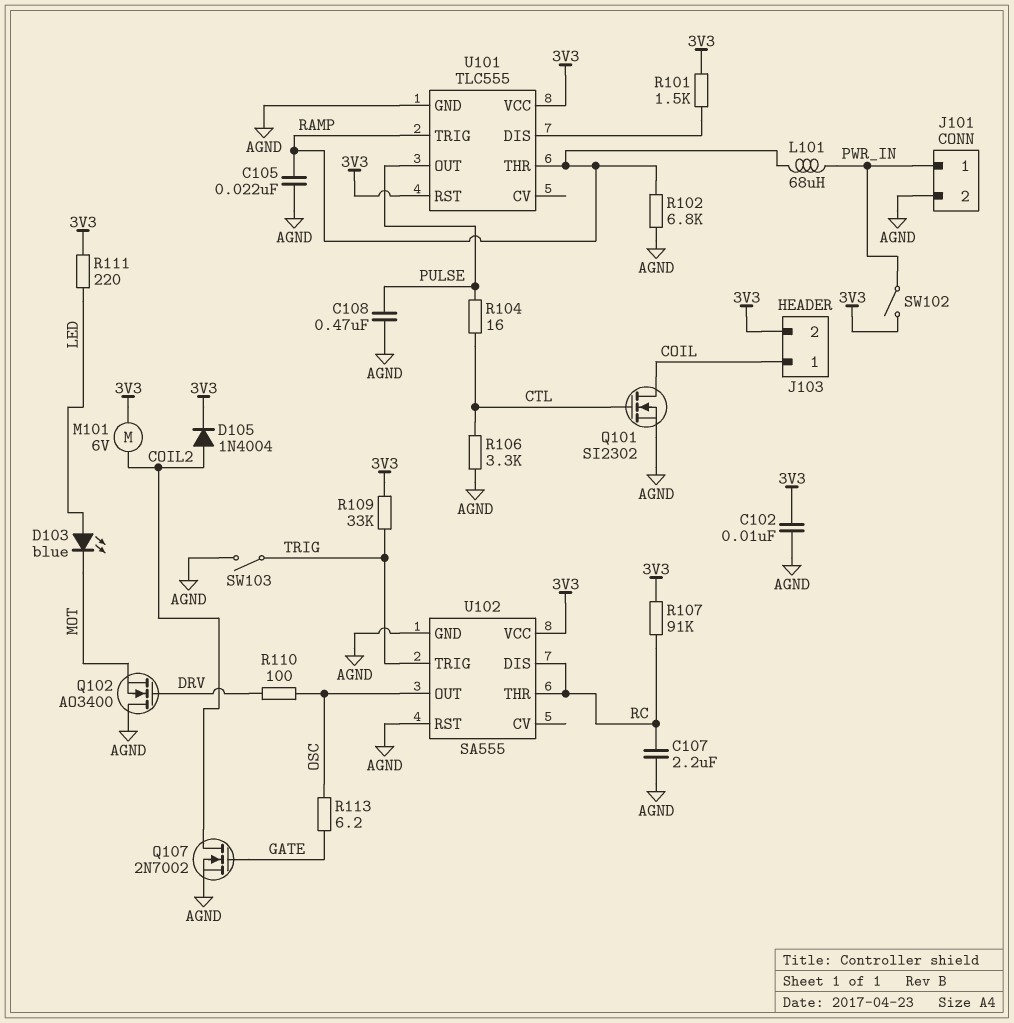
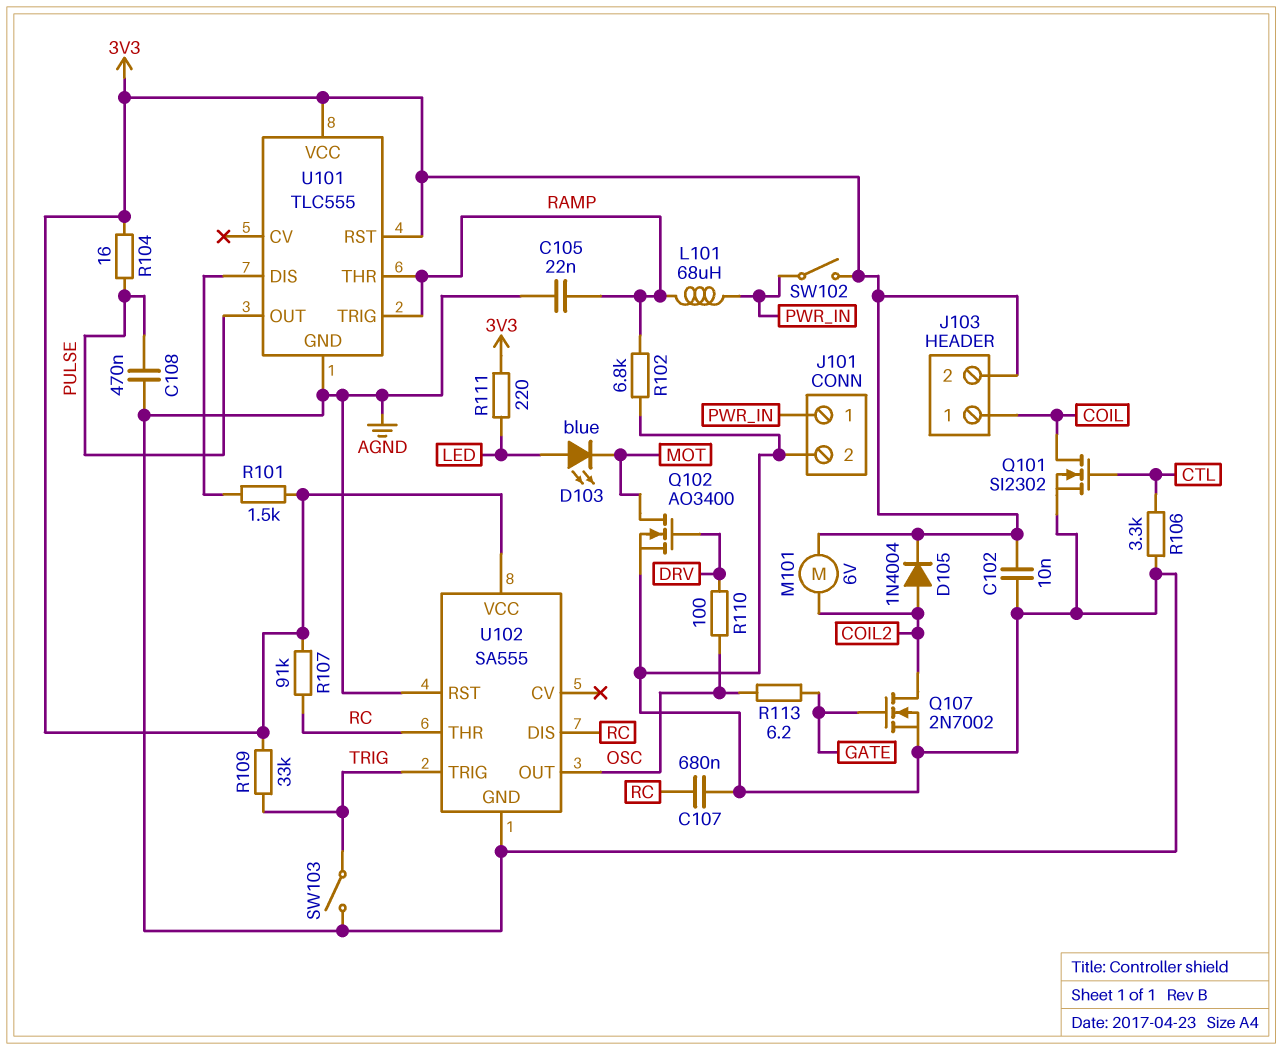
C107: 2.2uF (AGND, RC) -> 680nF (AGND, RC)
Q102: NMOS AO3400 (G DRV, D AGND, S MOT) -> NMOS AO3400 (G DRV, D MOT, S AGND)
R104: 16 (CTL, PULSE) -> 16 (3V3, PULSE)

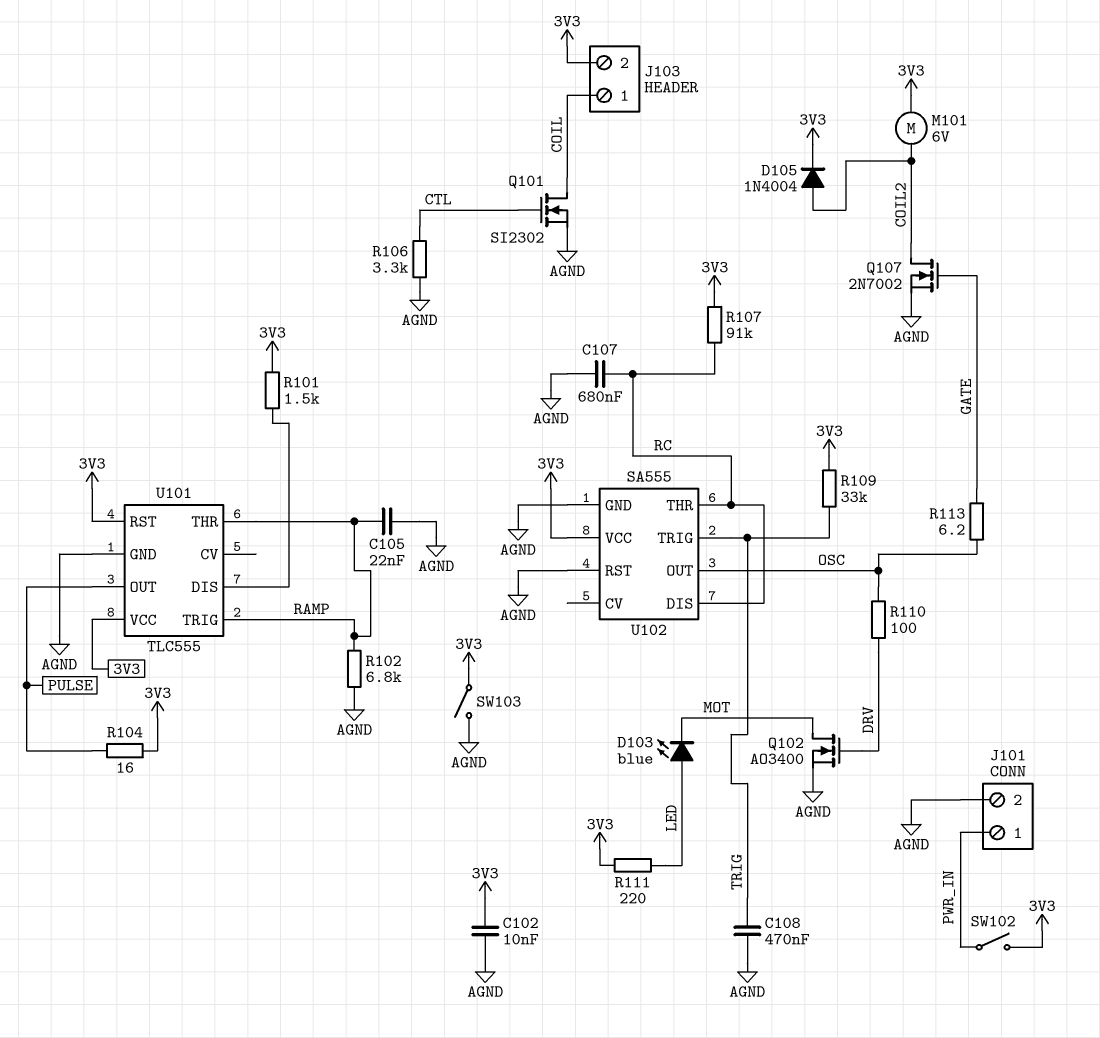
C108: 470nF (AGND, PULSE) -> 470nF (AGND, TRIG)
L101: 68uH (PWR_IN, RAMP) -> none
SW103: switch (AGND, TRIG) -> switch (3V3, AGND)

